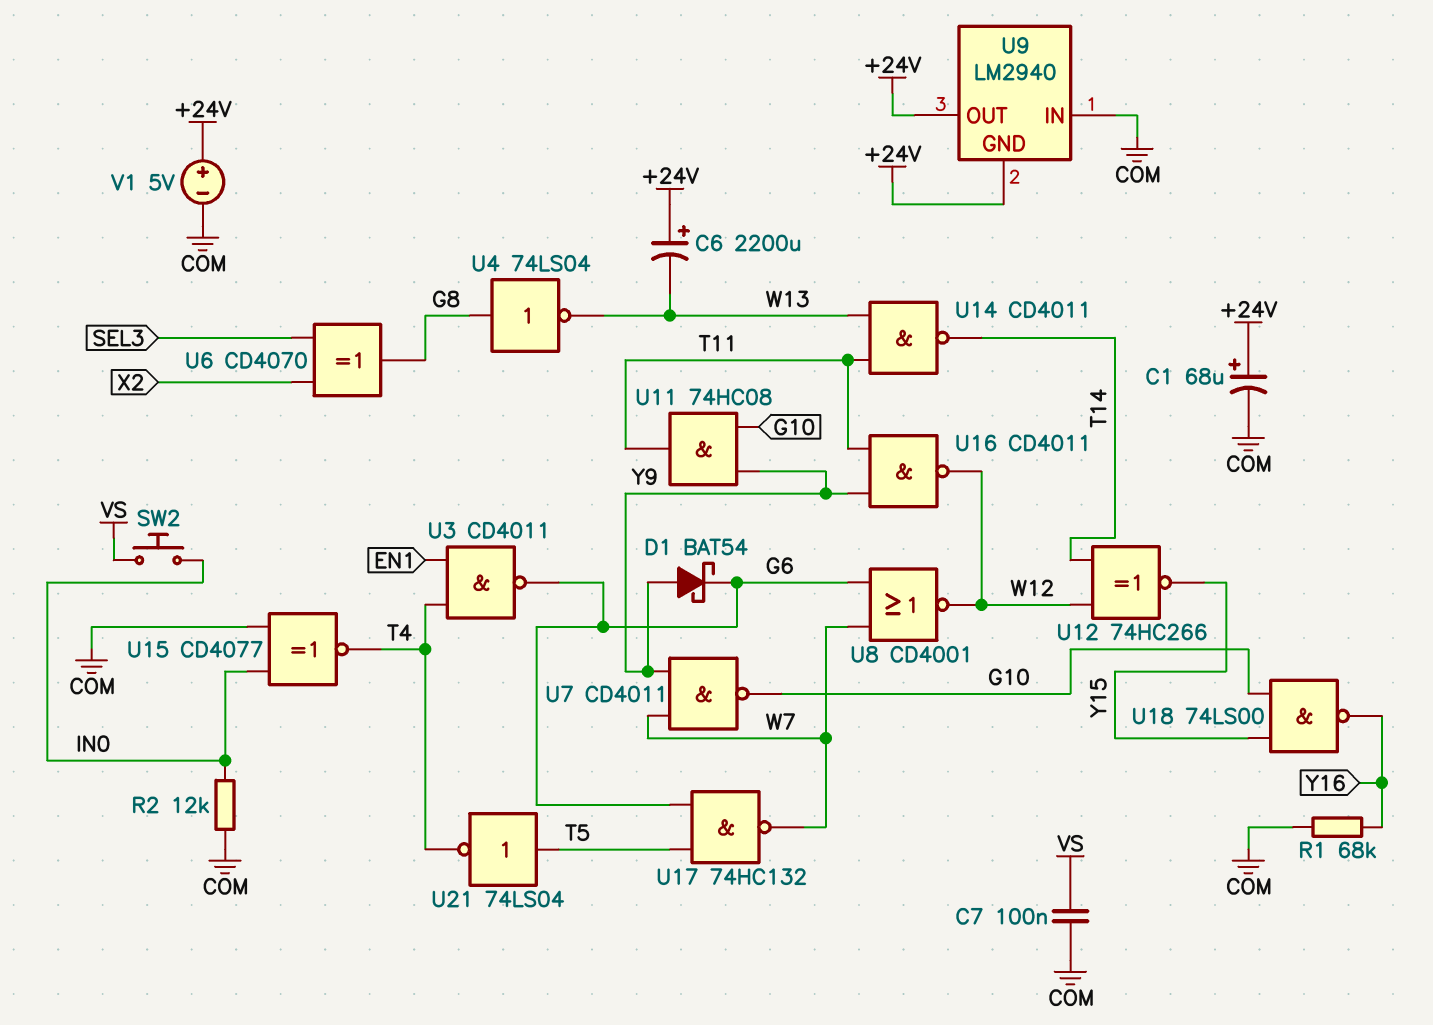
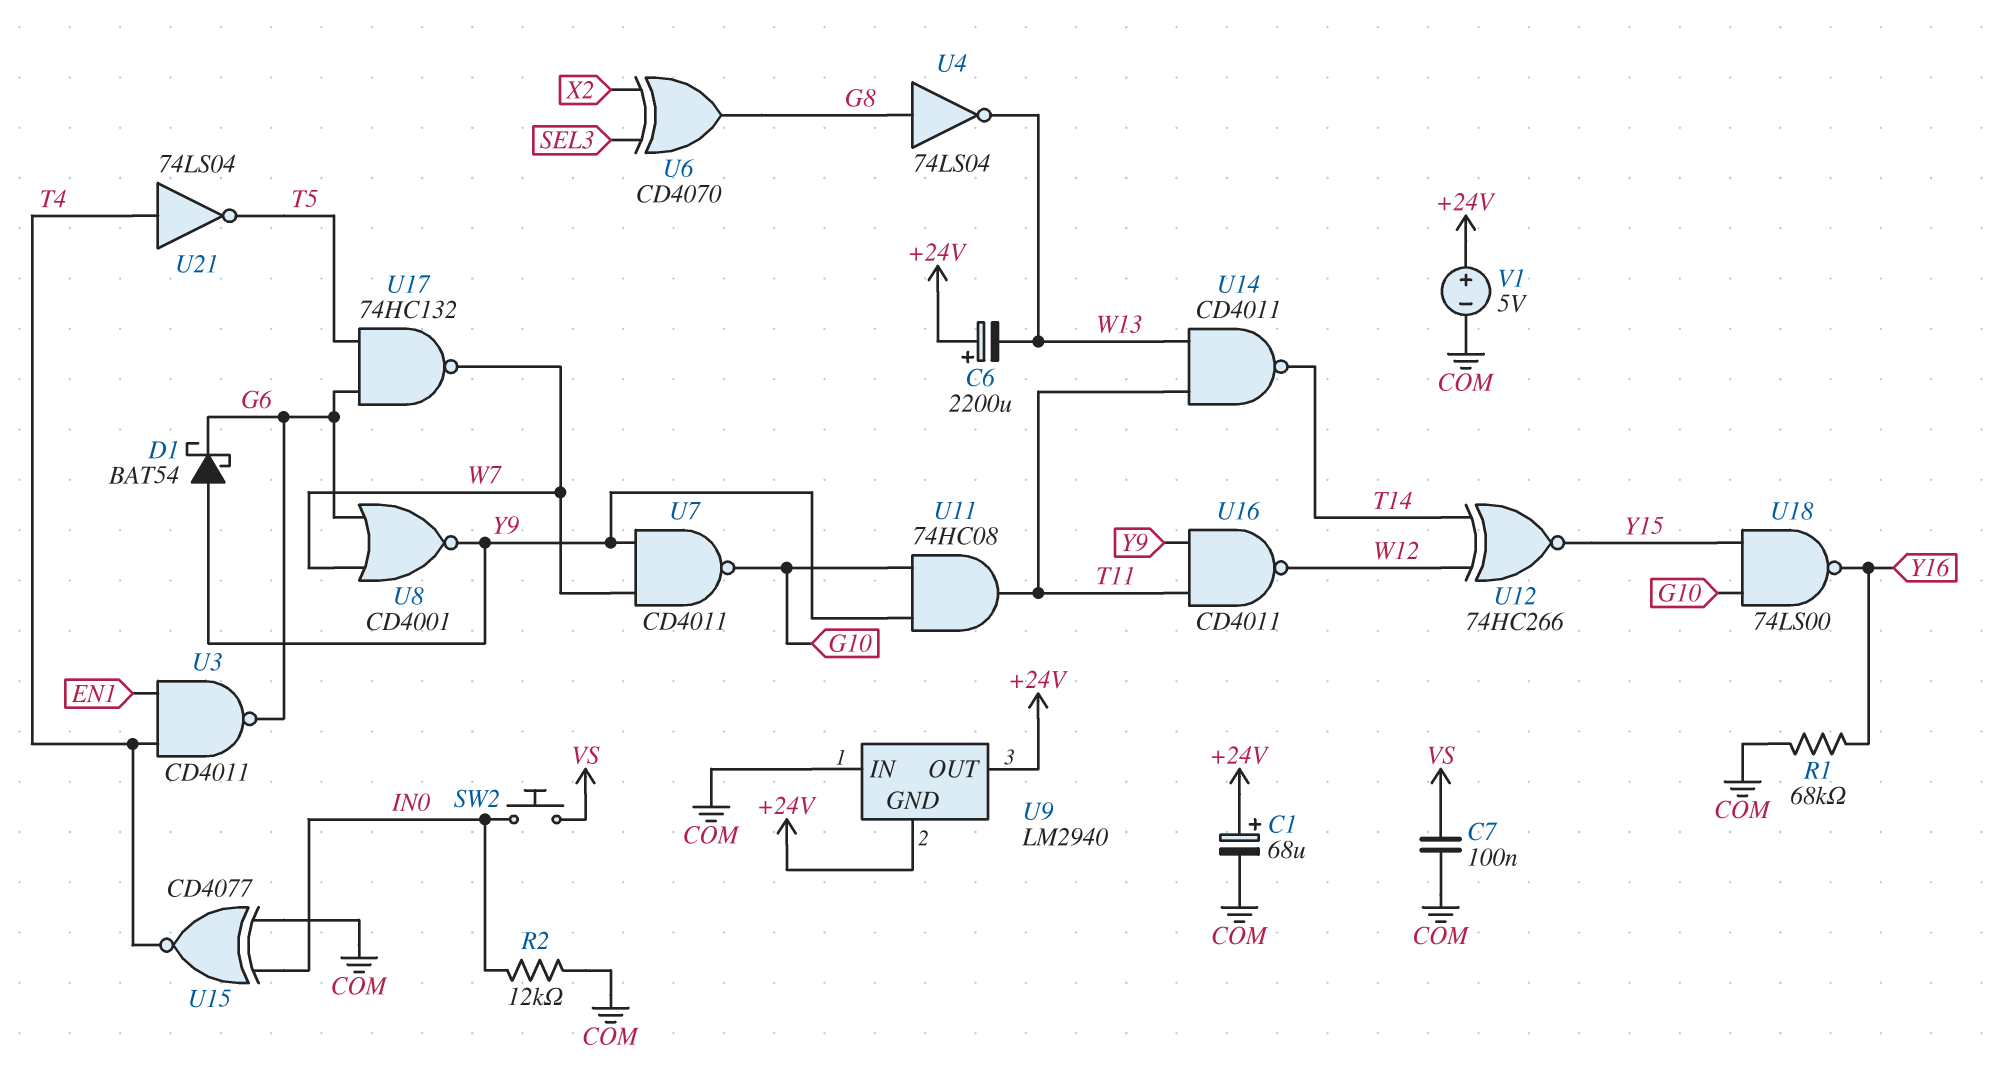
U8: NOR CD4001 (in G6, in W7, out W12) -> NOR CD4001 (in G6, in W7, out Y9)
U21: NOT 74LS04 (in T5, out T4) -> NOT 74LS04 (in T4, out T5)

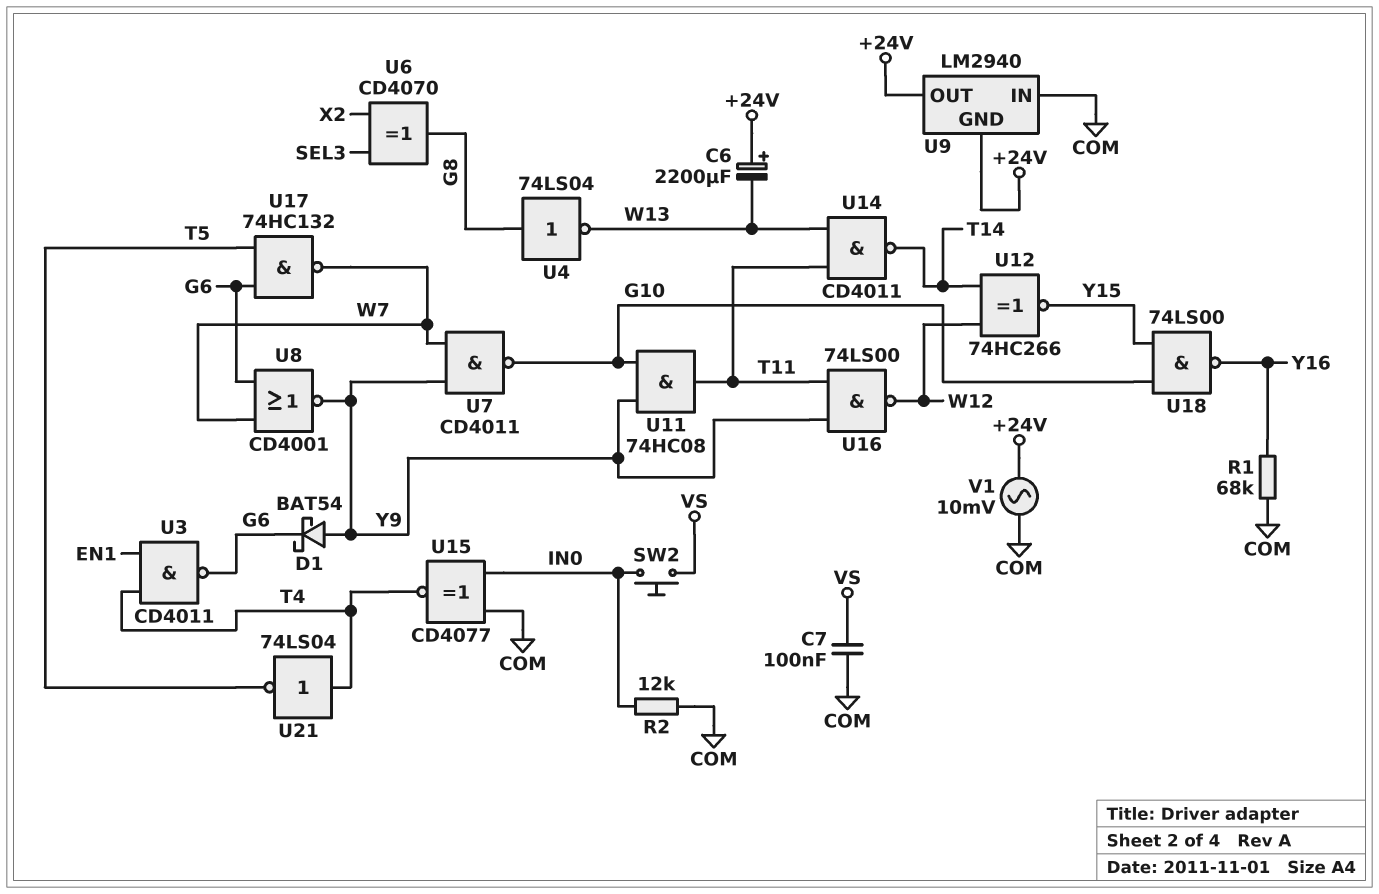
C1: 68uF (plus +24V, minus COM) -> none
U16: NAND CD4011 (in T11, in Y9, out W12) -> NAND 74LS00 (in T11, in Y9, out W12)
V1: 5V (plus +24V, minus COM) -> AC 10mV (+24V, COM)

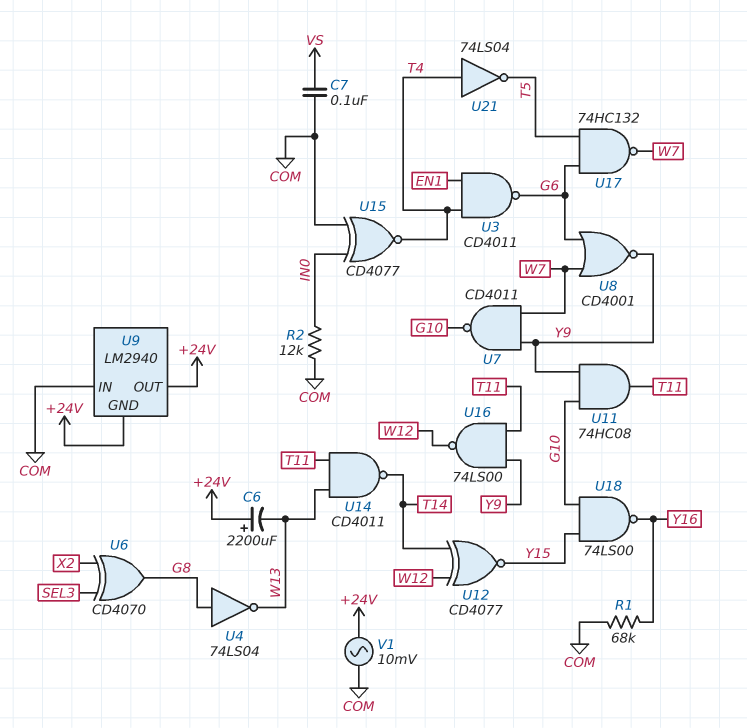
D1: schottky BAT54 (A Y9, K G6) -> none
SW2: button (IN0, VS) -> none
U12: XNOR 74HC266 (in T14, in W12, out Y15) -> XNOR CD4077 (in T14, in W12, out Y15)

